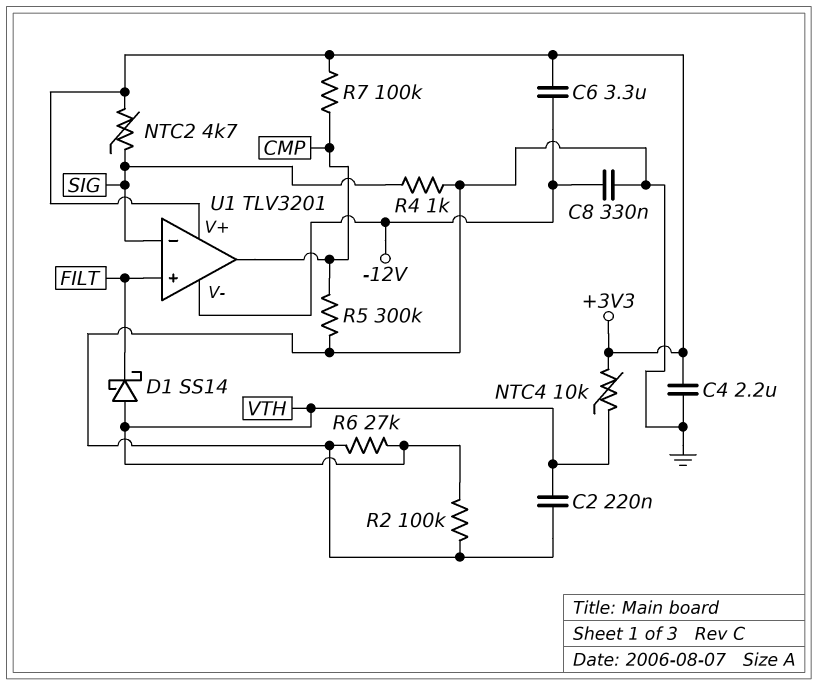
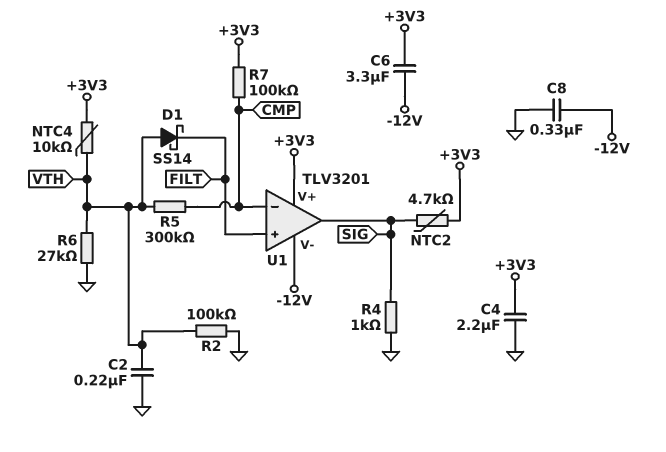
R5: 300k (CMP, GND) -> 300k (CMP, VTH)
U1 pin in-: SIG -> CMP
U1 pin out: CMP -> SIG

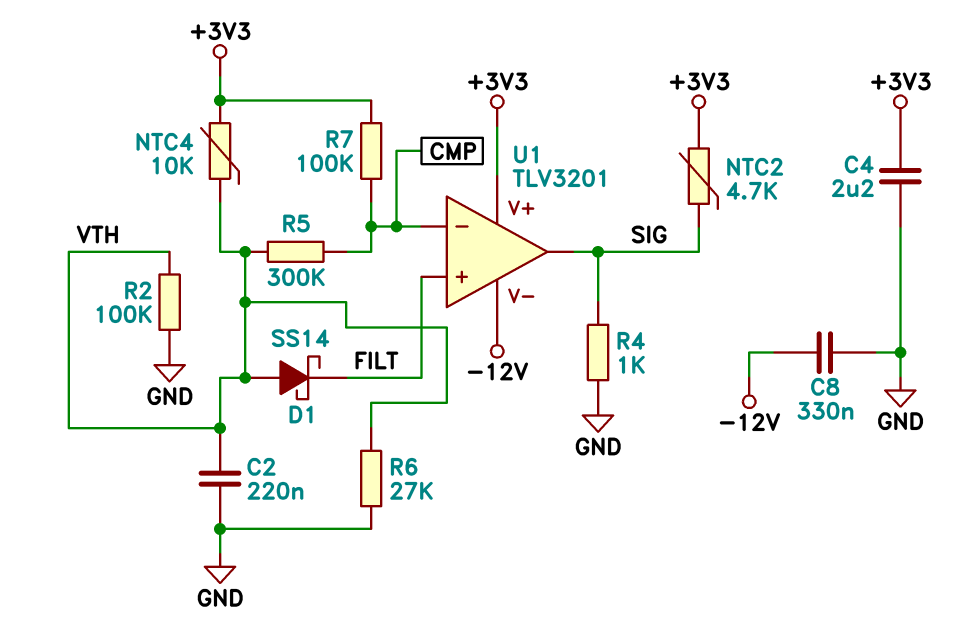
C6: 3.3uF (+3V3, -12V) -> none

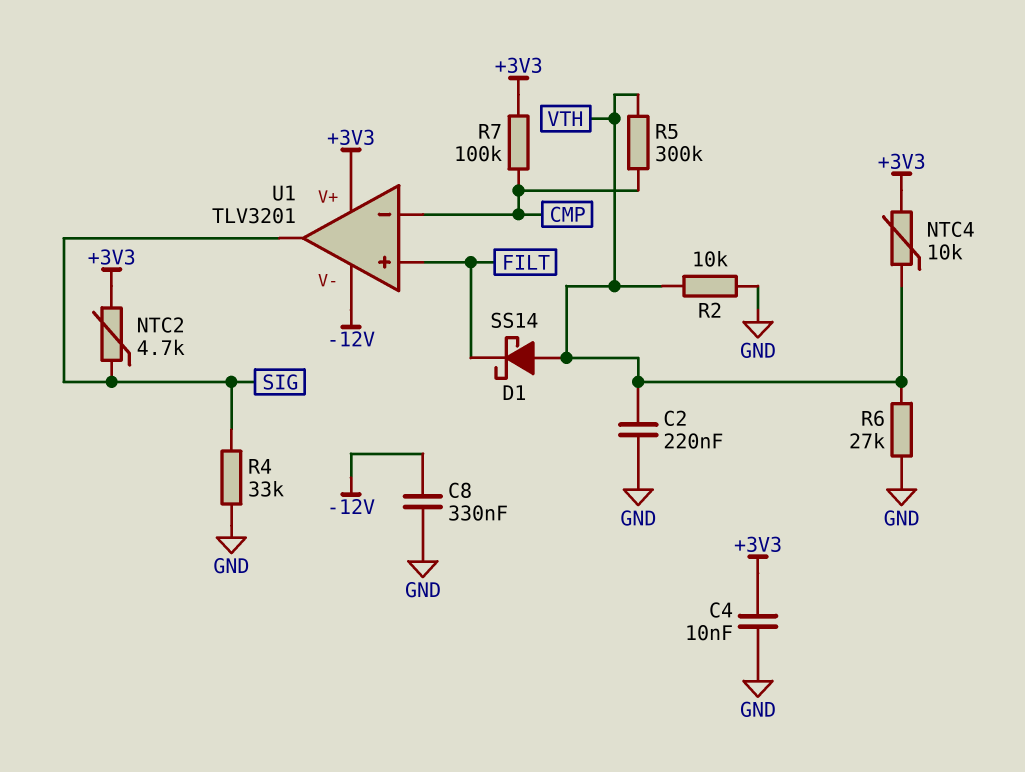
C4: 2.2uF (+3V3, GND) -> 10nF (+3V3, GND)
R2: 100k (GND, VTH) -> 10k (GND, VTH)
R4: 1k (GND, SIG) -> 33k (GND, SIG)

